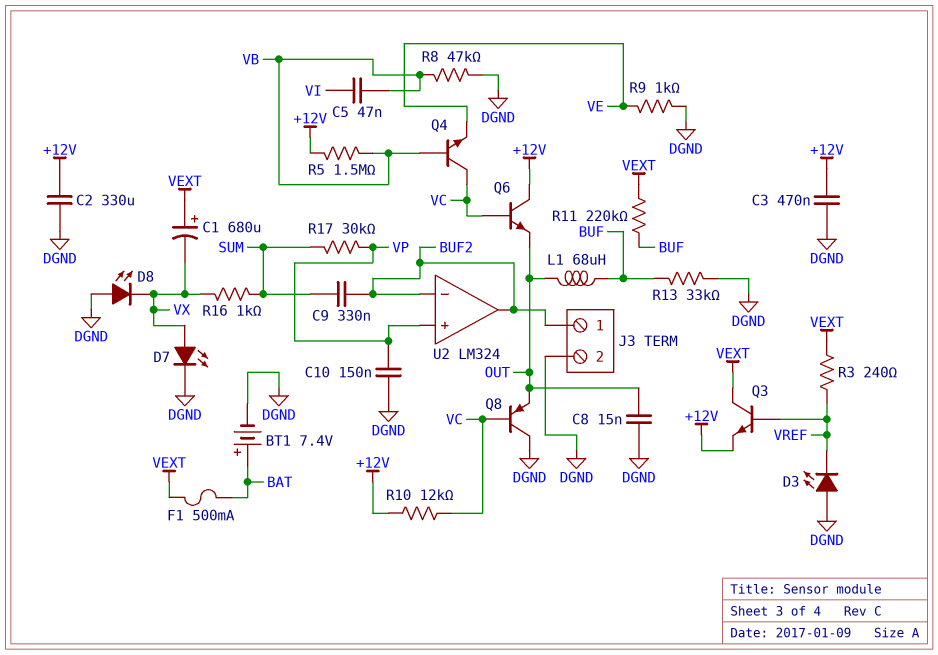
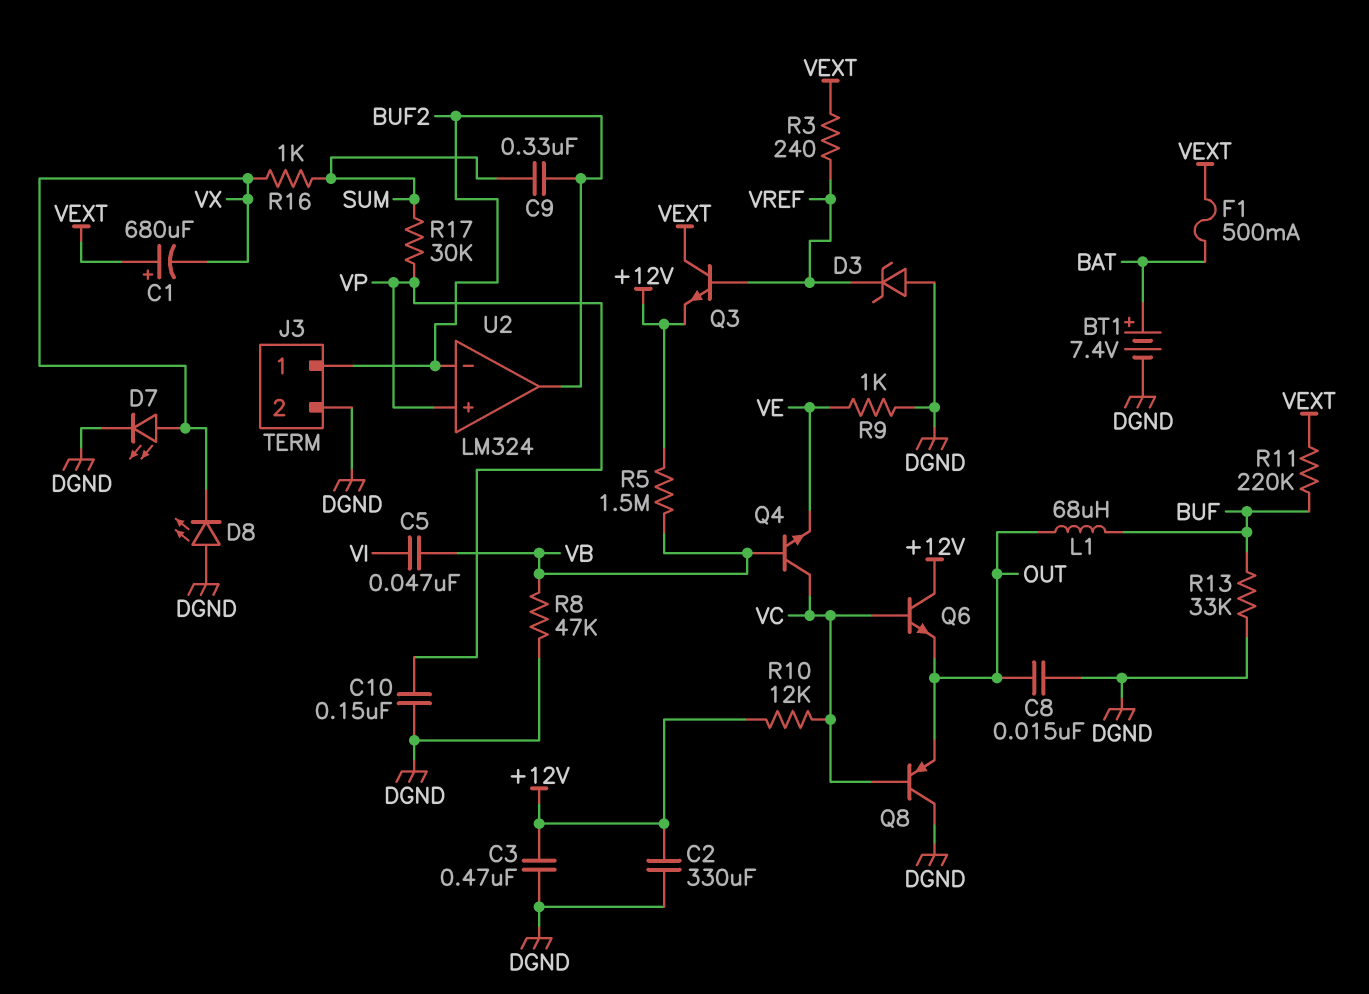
D3: LED (A DGND, K VREF) -> zener (A DGND, K VREF)

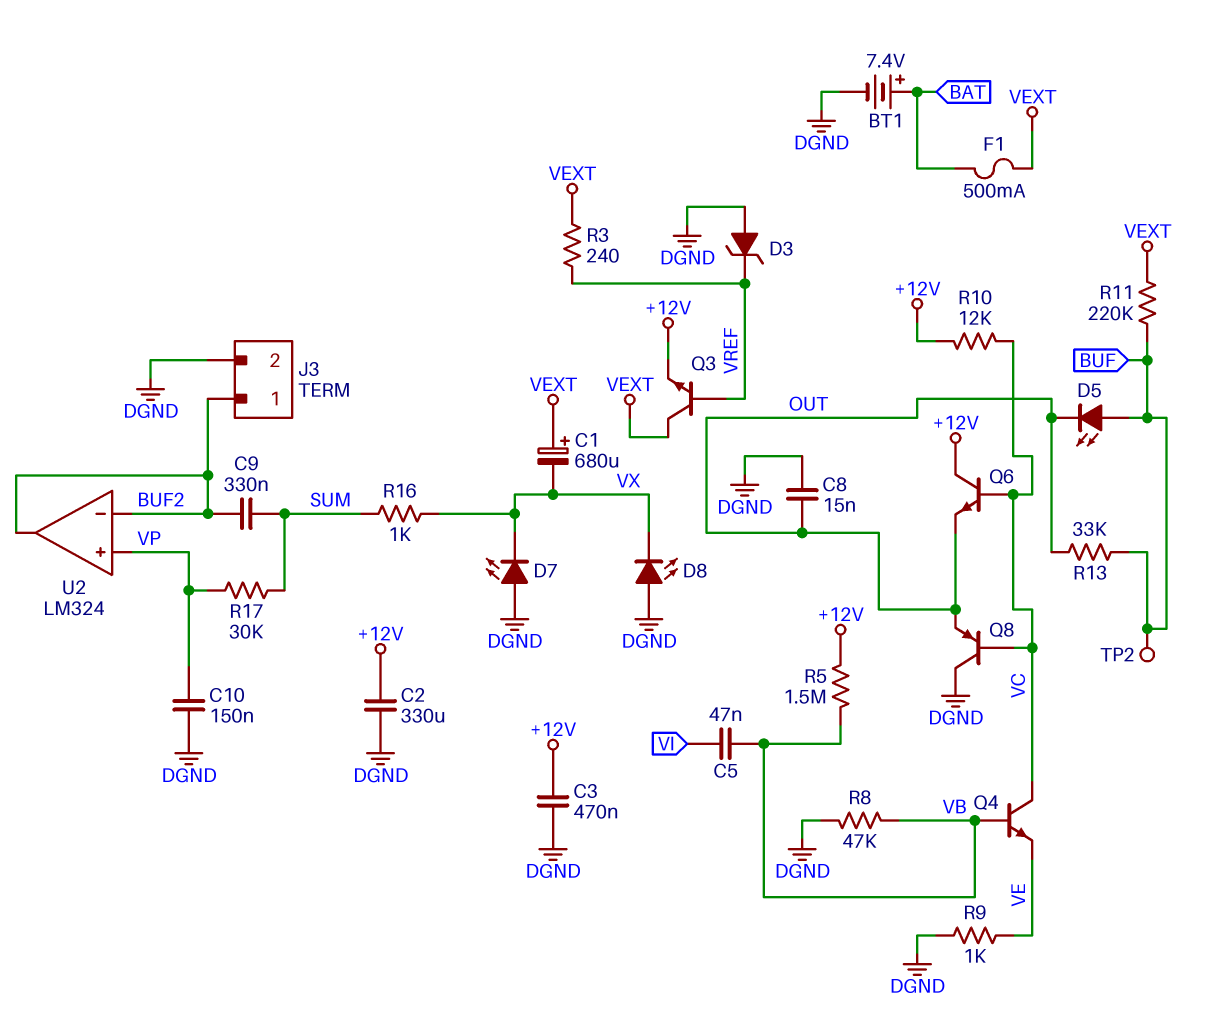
D5: none -> LED (A BUF, K OUT)
D7: LED (A VX, K DGND) -> LED (A DGND, K VX)
L1: 68uH (BUF, OUT) -> none
R13: 33k (BUF, DGND) -> 33k (BUF, OUT)
TP2: none -> test point (BUF)

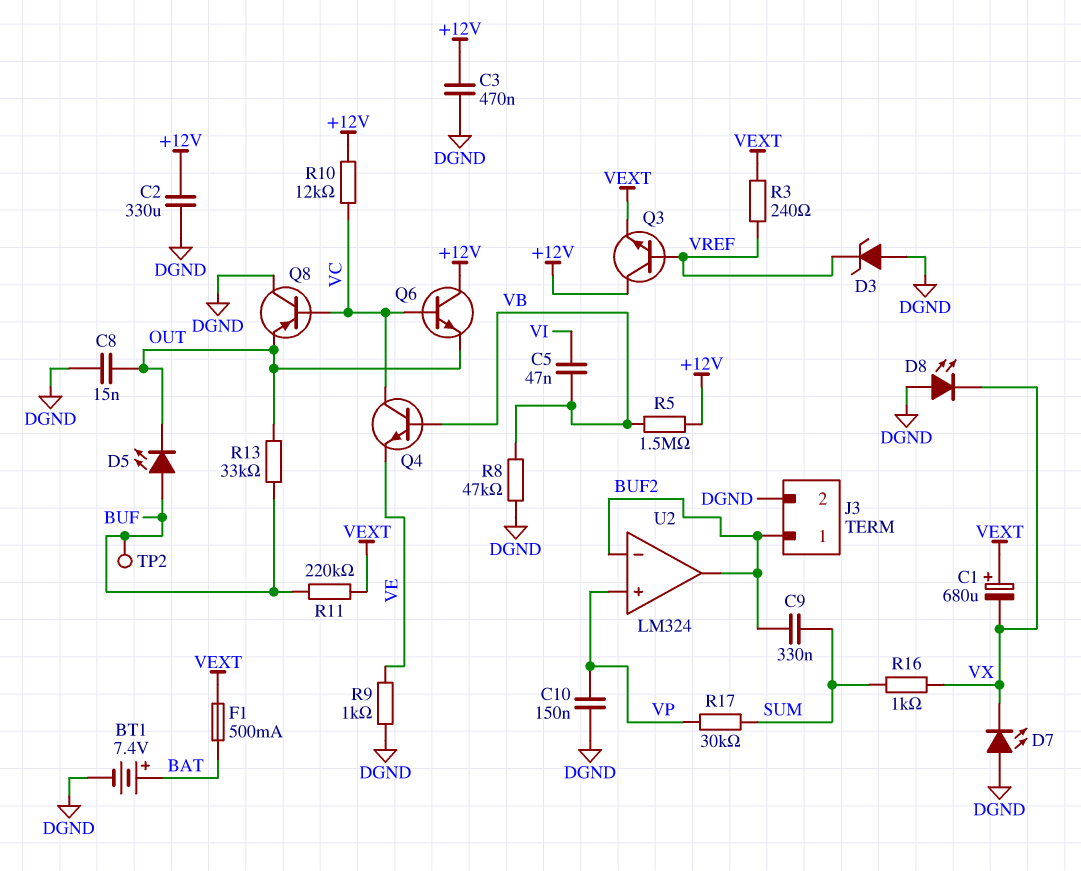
Q3: NPN (B VREF, C VEXT, E +12V) -> NPN (B VREF, C +12V, E VEXT)

